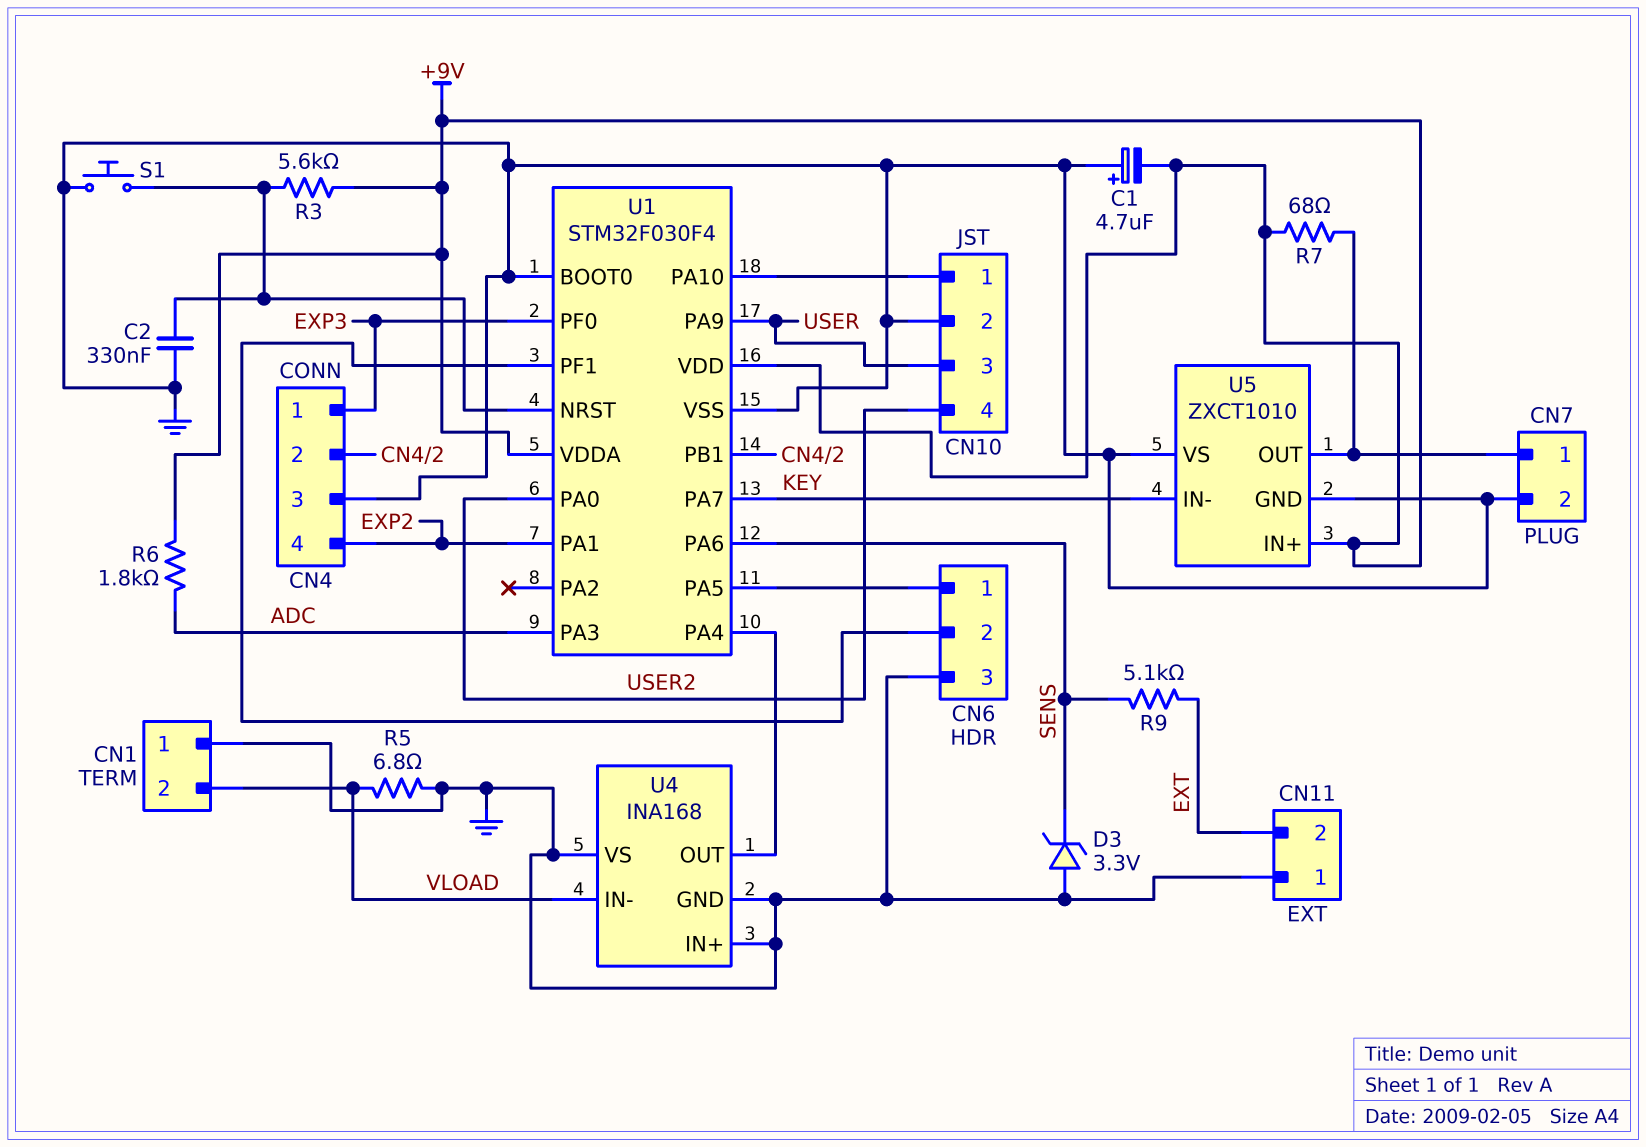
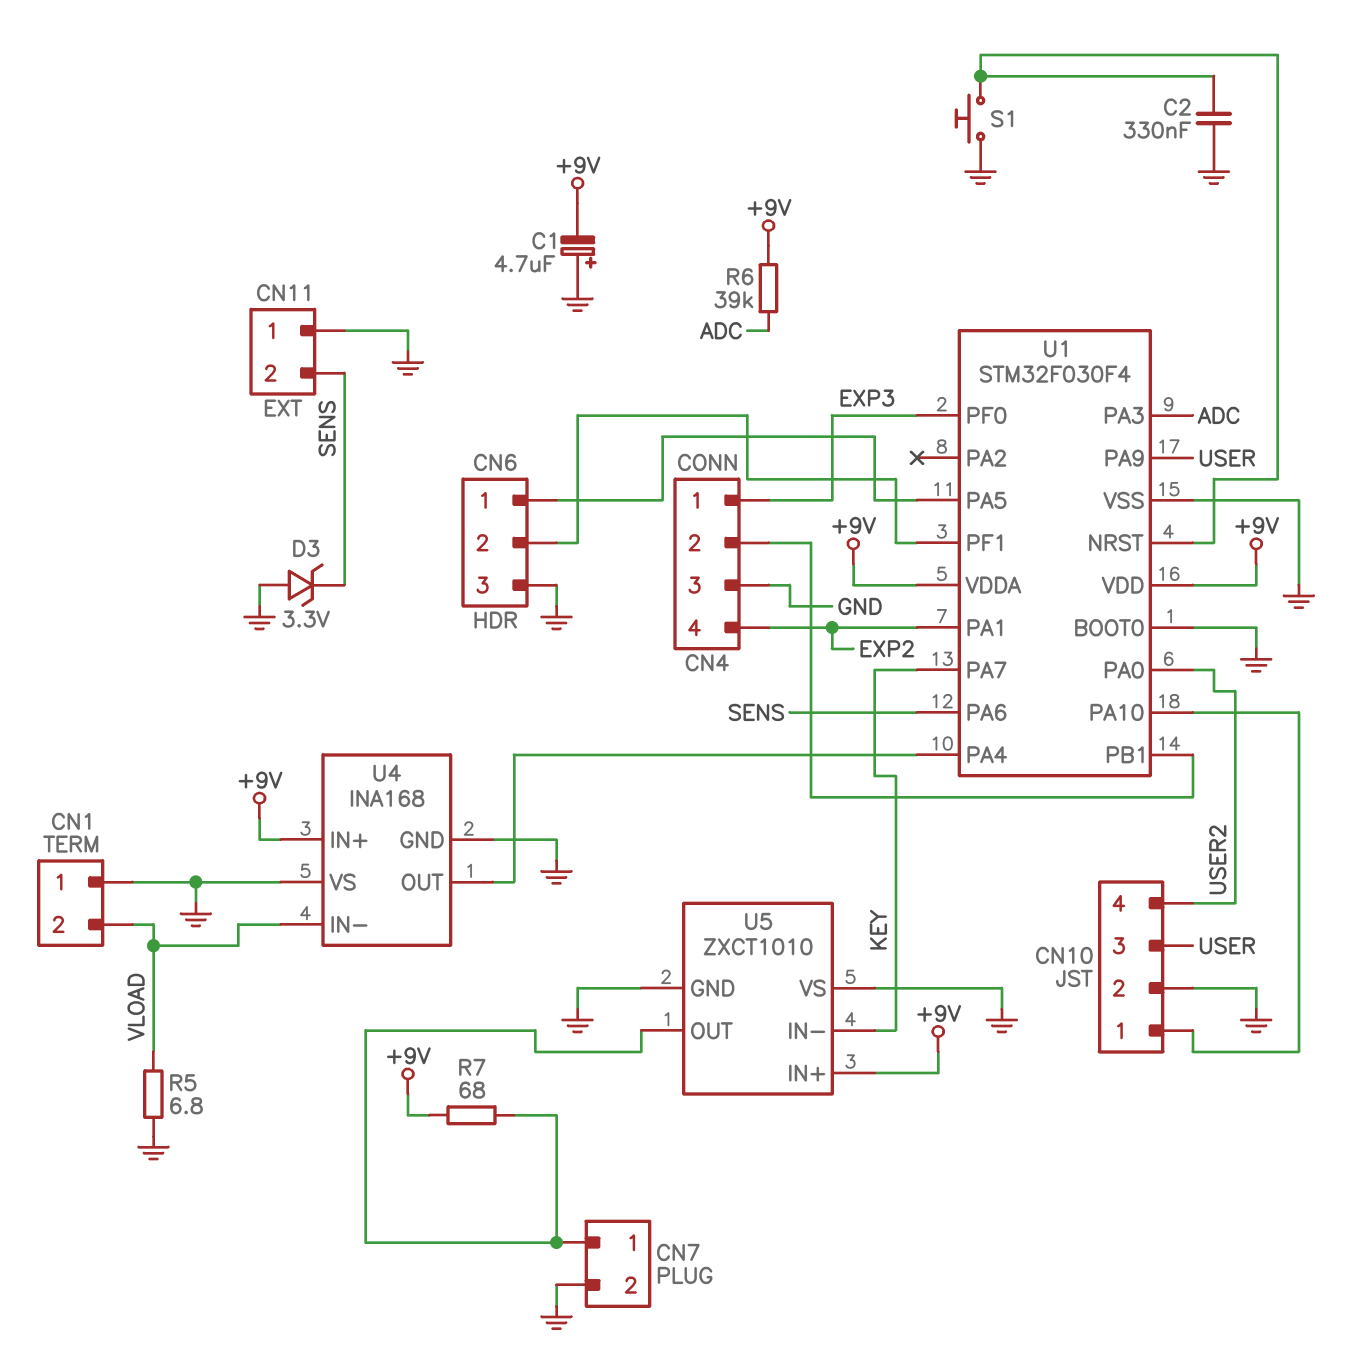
CN11 pin 2: EXT -> SENS
R3: 5.6k (+9V, U1/NRST) -> none
R6: 1.8k (+9V, ADC) -> 39k (+9V, ADC)
R9: 5.1k (EXT, SENS) -> none
U4 pin IN+: GND -> +9V

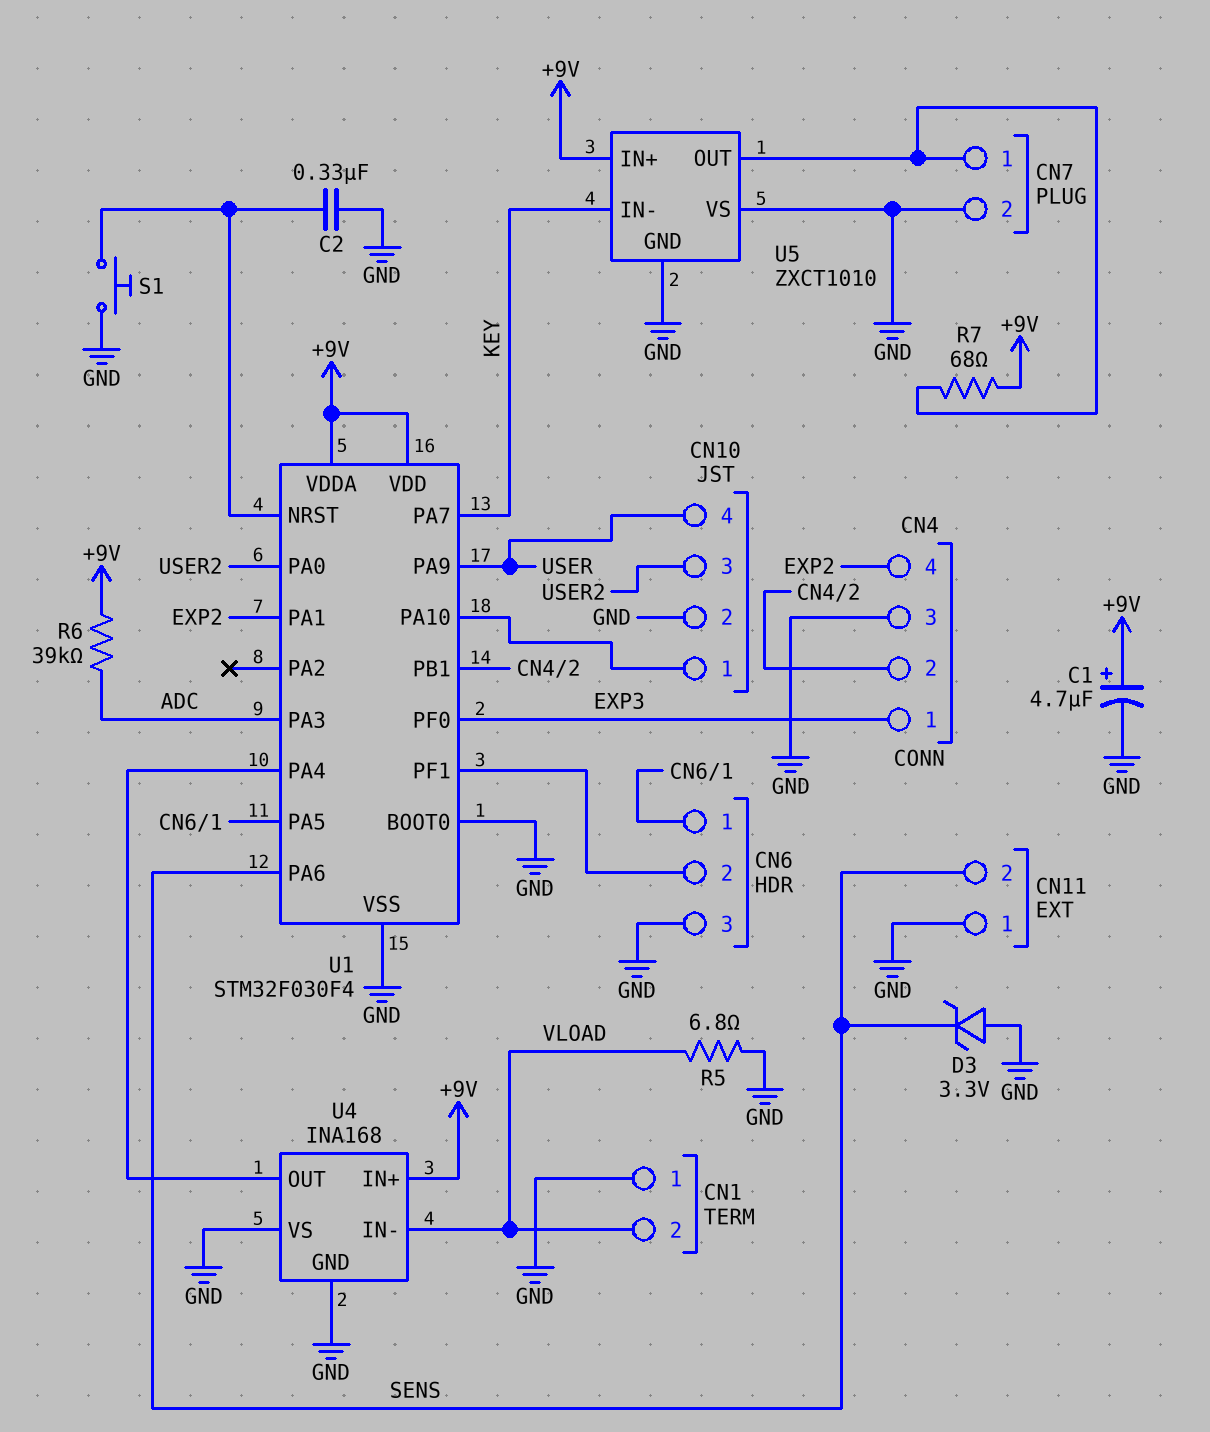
C1: 4.7uF (plus GND, minus +9V) -> 4.7uF (plus +9V, minus GND)
CN10 pin 3: USER -> USER2
CN10 pin 4: USER2 -> USER

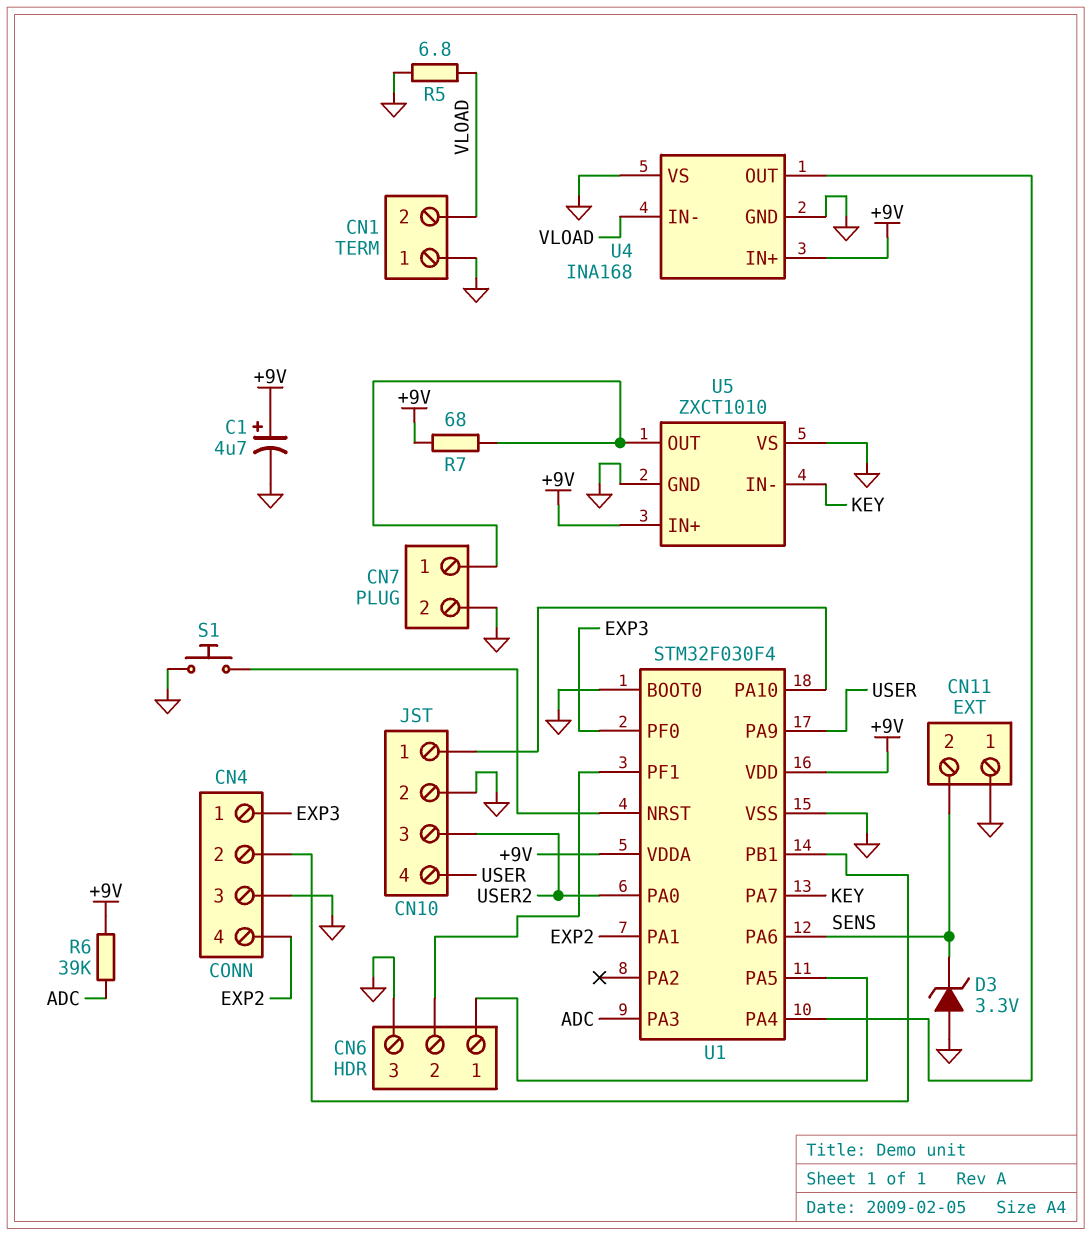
C2: 330nF (GND, U1/NRST) -> none

